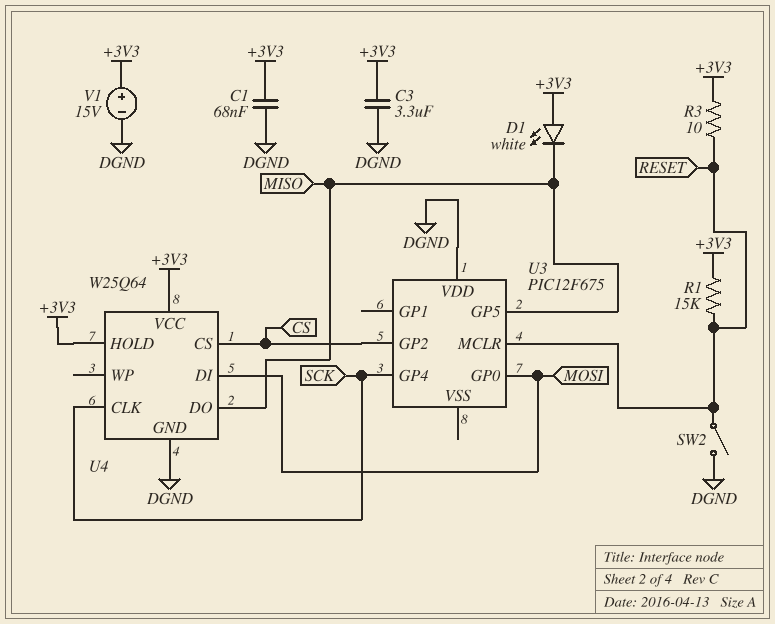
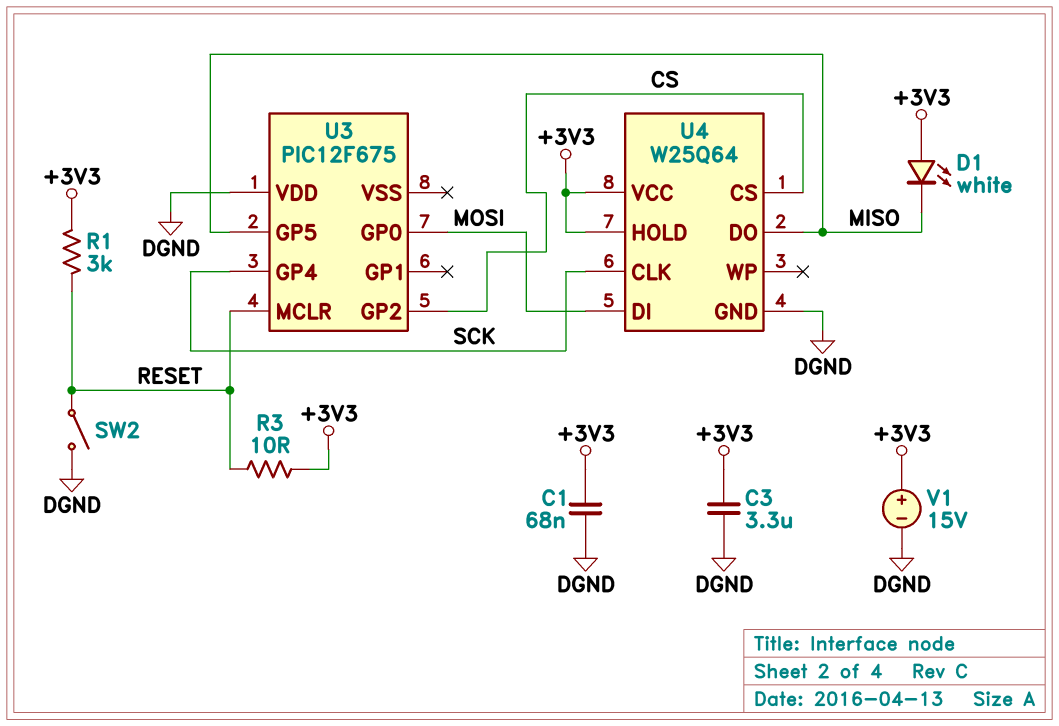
R1: 15k (+3V3, RESET) -> 3k (+3V3, RESET)

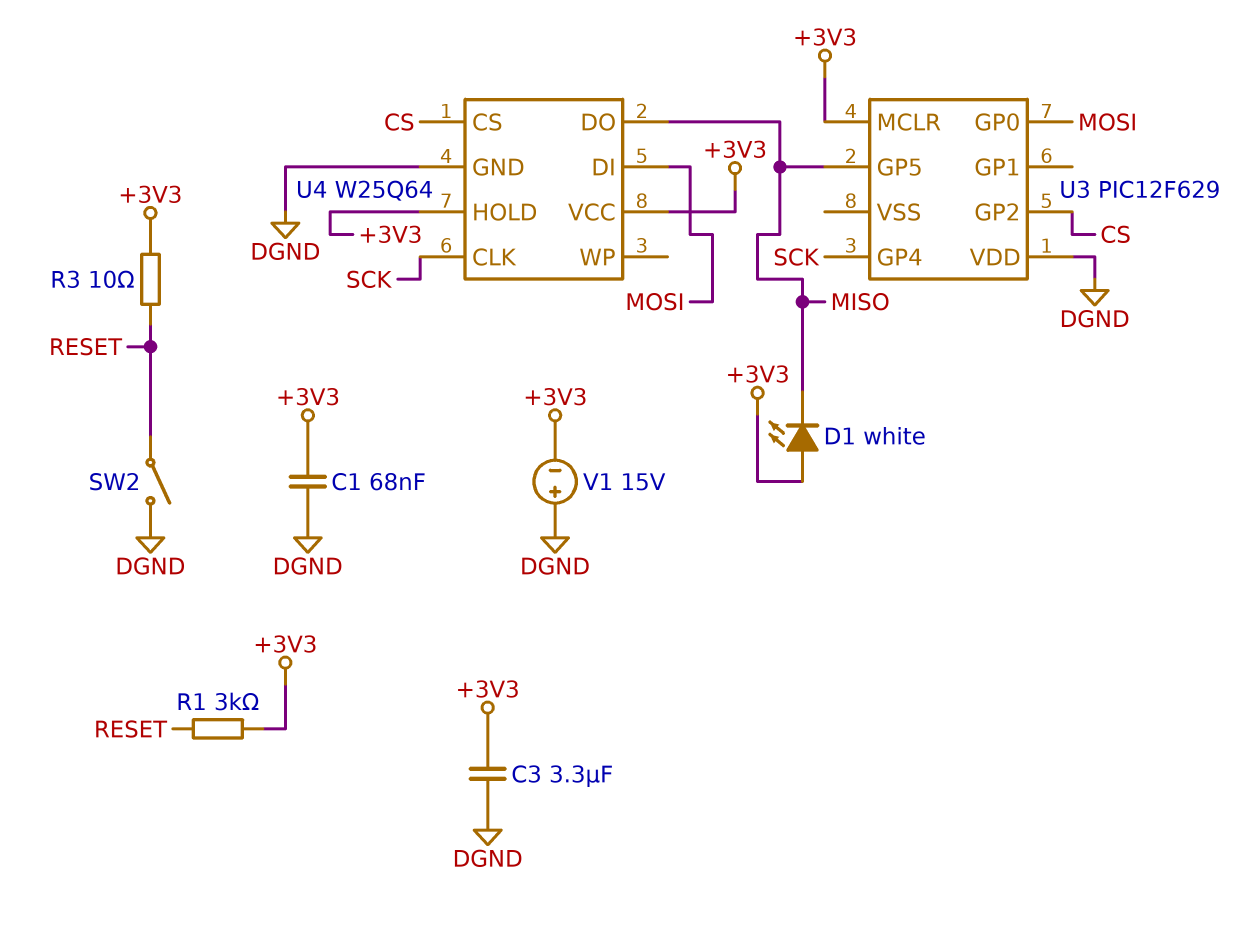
U3: PIC12F675 -> PIC12F629
U3 pin MCLR: RESET -> +3V3
V1: 15V (plus +3V3, minus DGND) -> 15V (plus DGND, minus +3V3)

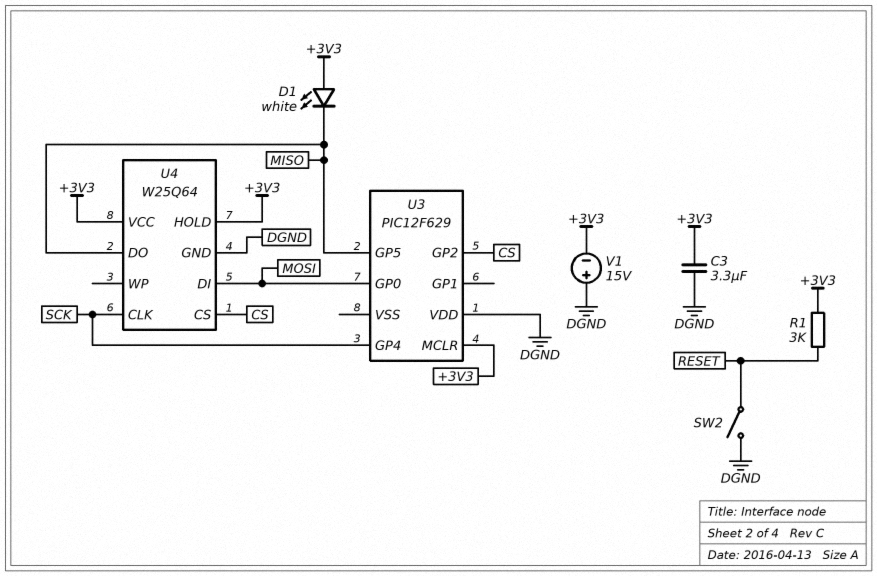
C1: 68nF (+3V3, DGND) -> none
R3: 10 (+3V3, RESET) -> none

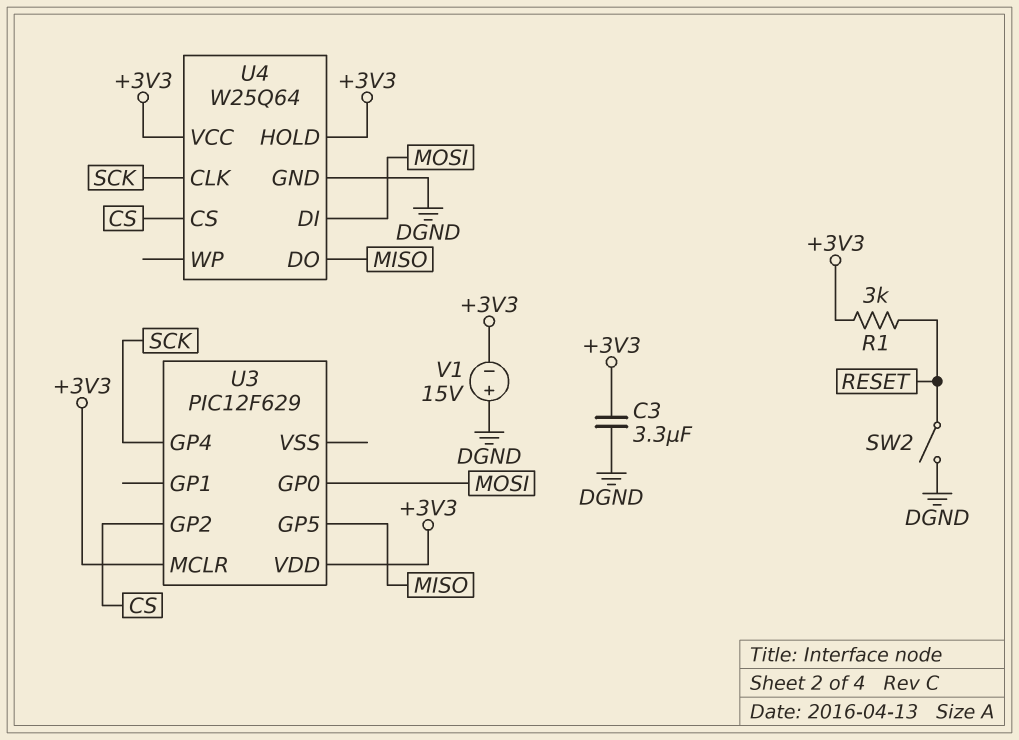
D1: LED white (A +3V3, K MISO) -> none
U3 pin VDD: DGND -> +3V3

